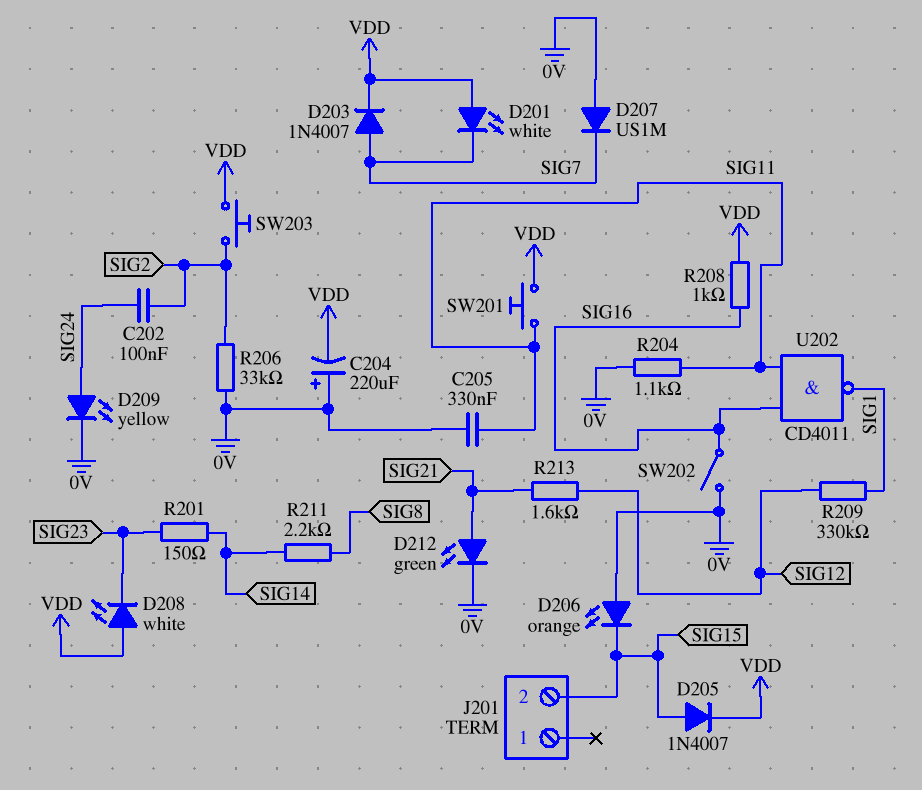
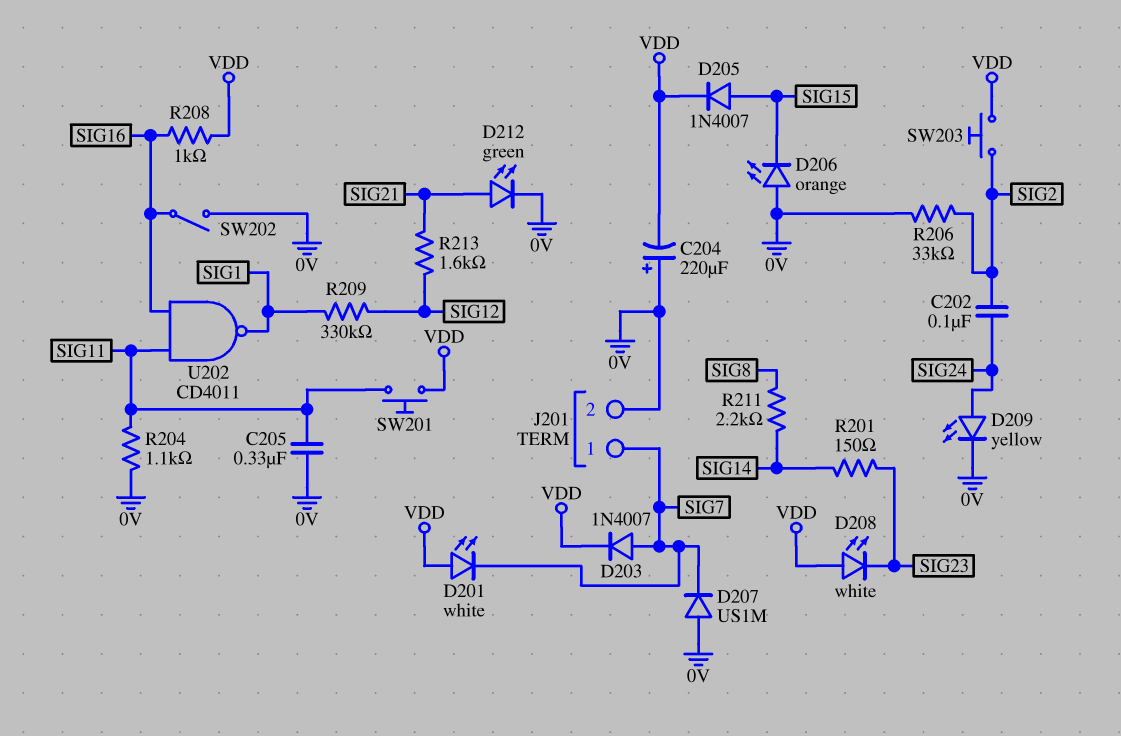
J201 pin 1: none -> SIG7
J201 pin 2: SIG15 -> 0V

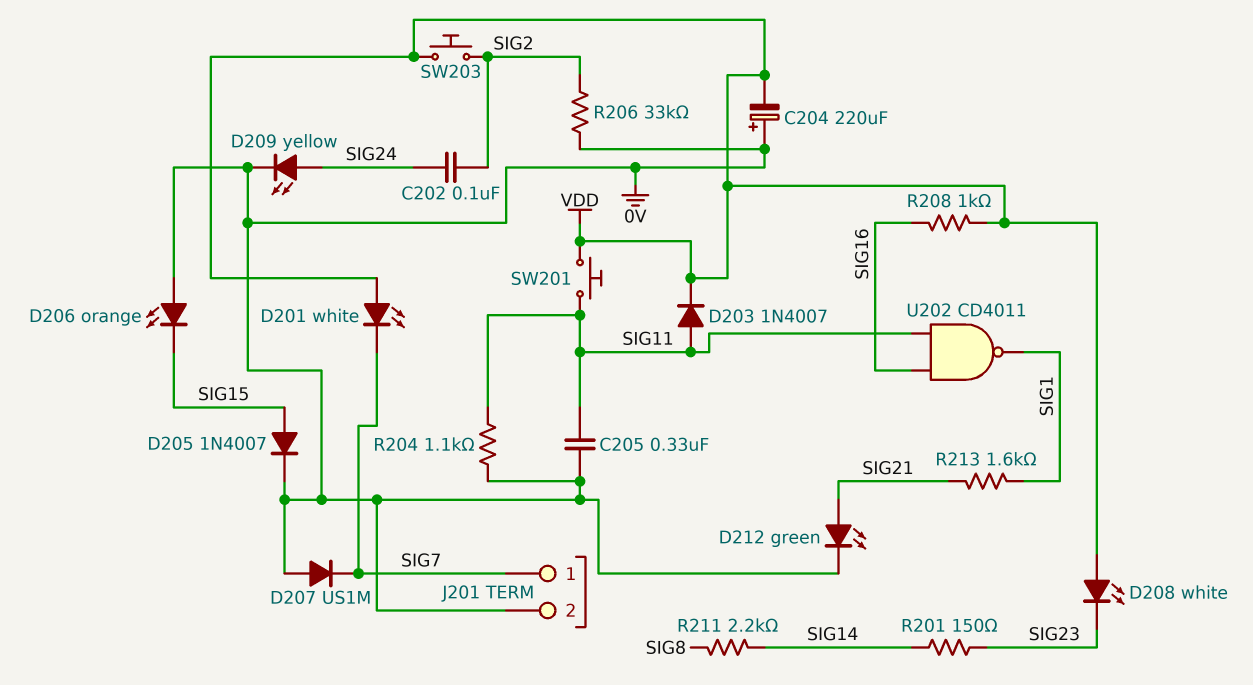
D203: diode 1N4007 (A SIG7, K VDD) -> diode 1N4007 (A SIG11, K VDD)
D205: diode 1N4007 (A SIG15, K VDD) -> diode 1N4007 (A SIG15, K 0V)
R209: 330k (SIG1, SIG12) -> none
R213: 1.6k (SIG12, SIG21) -> 1.6k (SIG1, SIG21)
SW202: switch (0V, SIG16) -> none

